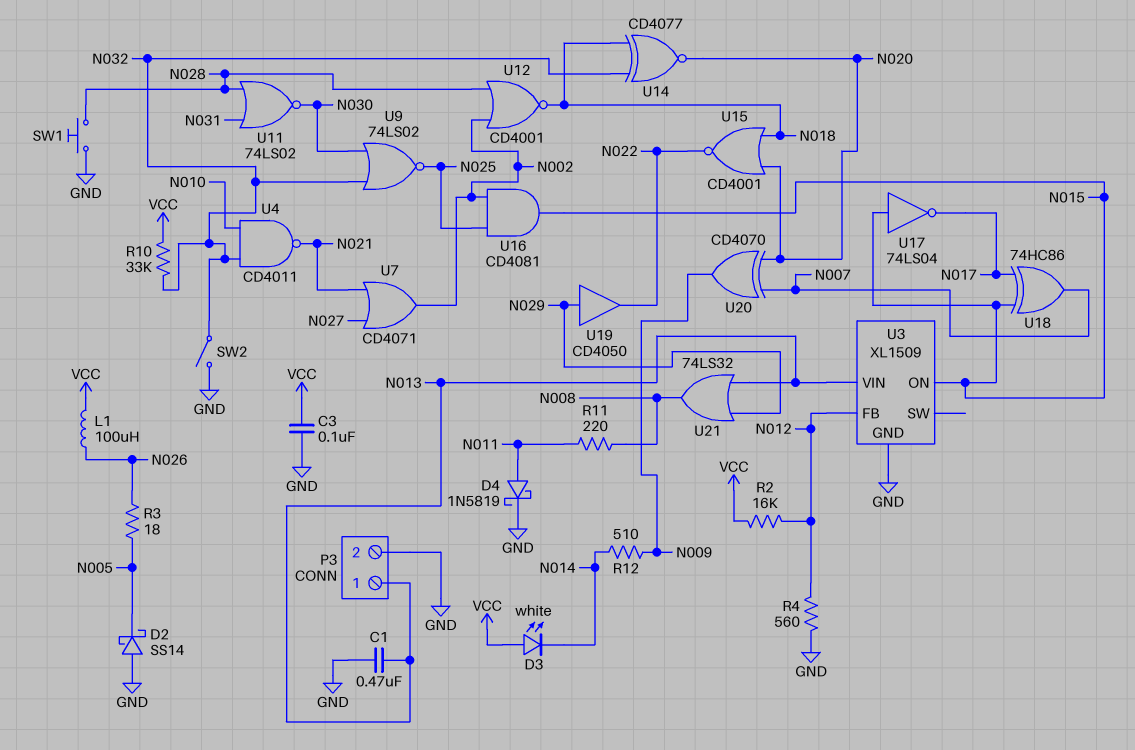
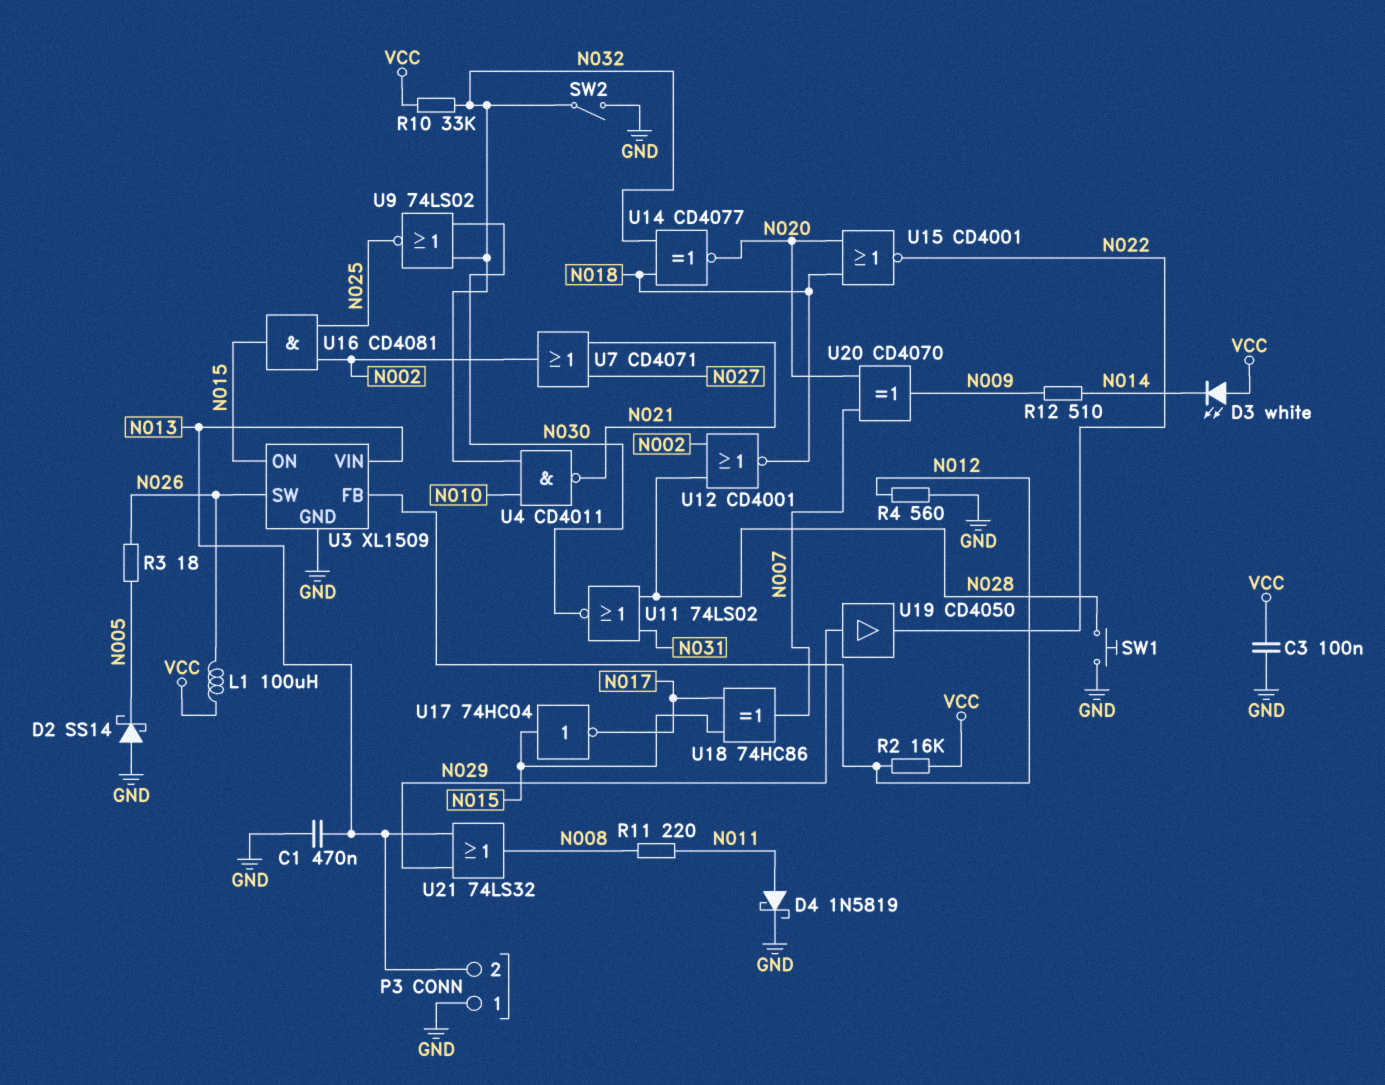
P3 pin 1: N013 -> GND
P3 pin 2: GND -> N013
U3 pin SW: none -> N026
U17: NOT 74LS04 (in N015, out N017) -> NOT 74HC04 (in N015, out N017)

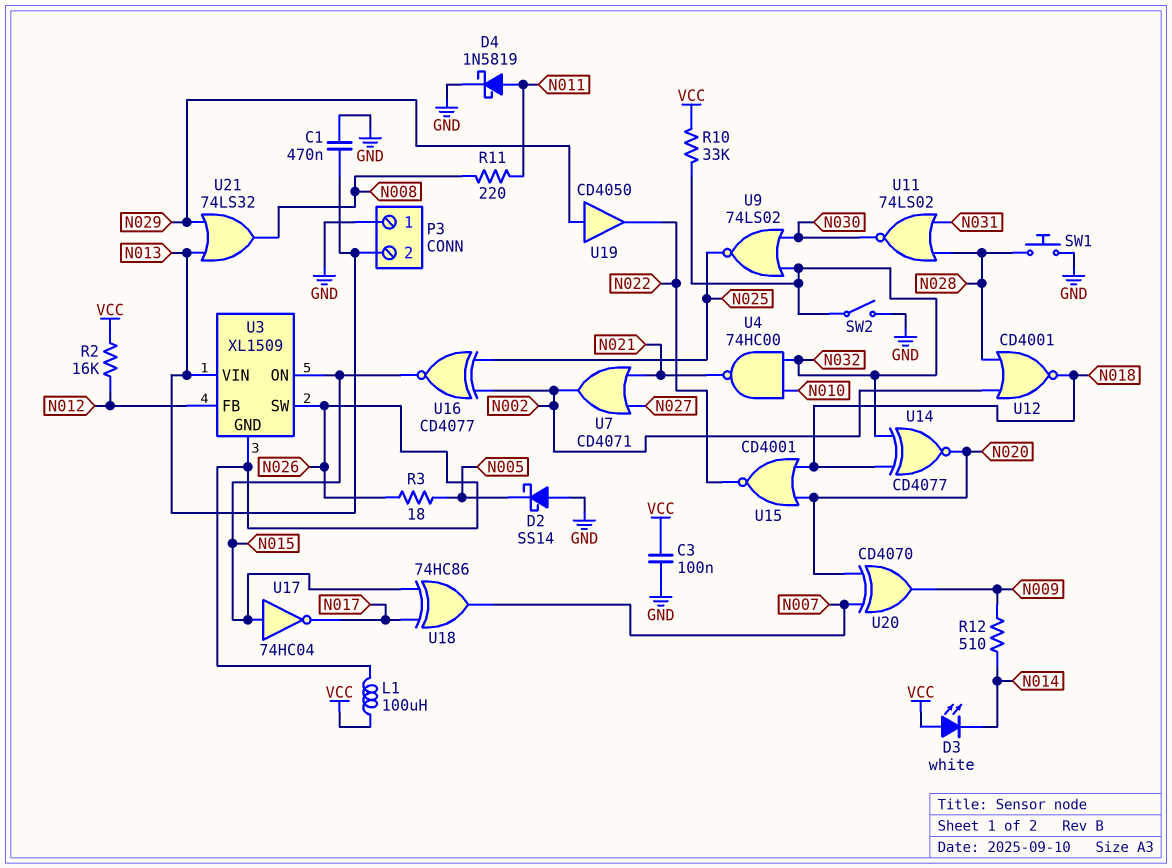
R4: 560 (GND, N012) -> none
U3 pin GND: GND -> N026
U4: NAND CD4011 (in N010, in N032, out N021) -> NAND 74HC00 (in N010, in N032, out N021)
U16: AND CD4081 (in N002, in N025, out N015) -> XNOR CD4077 (in N002, in N025, out N015)

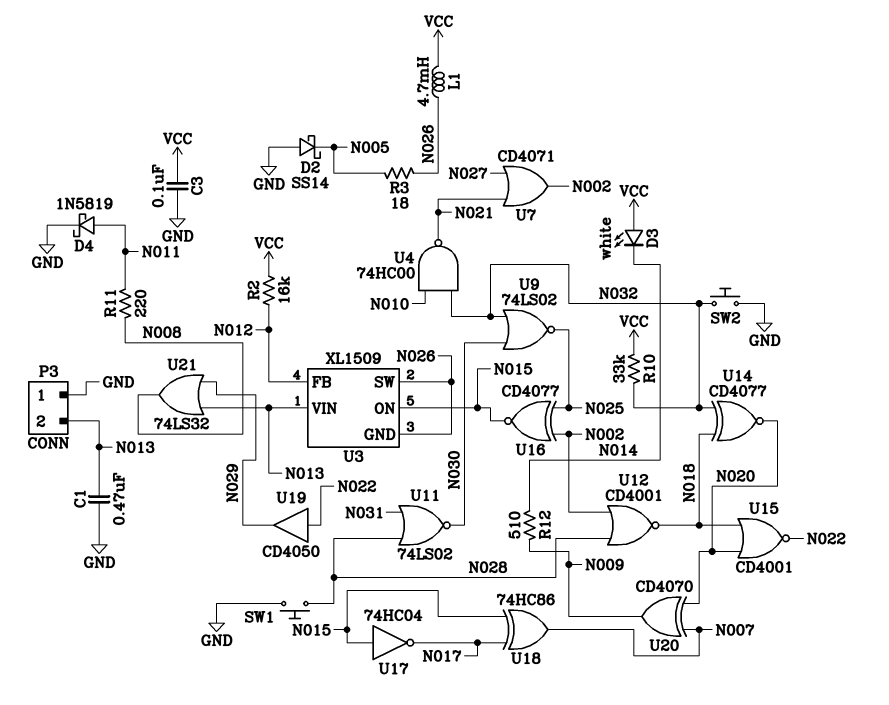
L1: 100uH (N026, VCC) -> 4.7mH (N026, VCC)
SW2: switch (GND, N032) -> button (GND, N032)
U19: buffer CD4050 (in N029, out N022) -> buffer CD4050 (in N022, out N029)

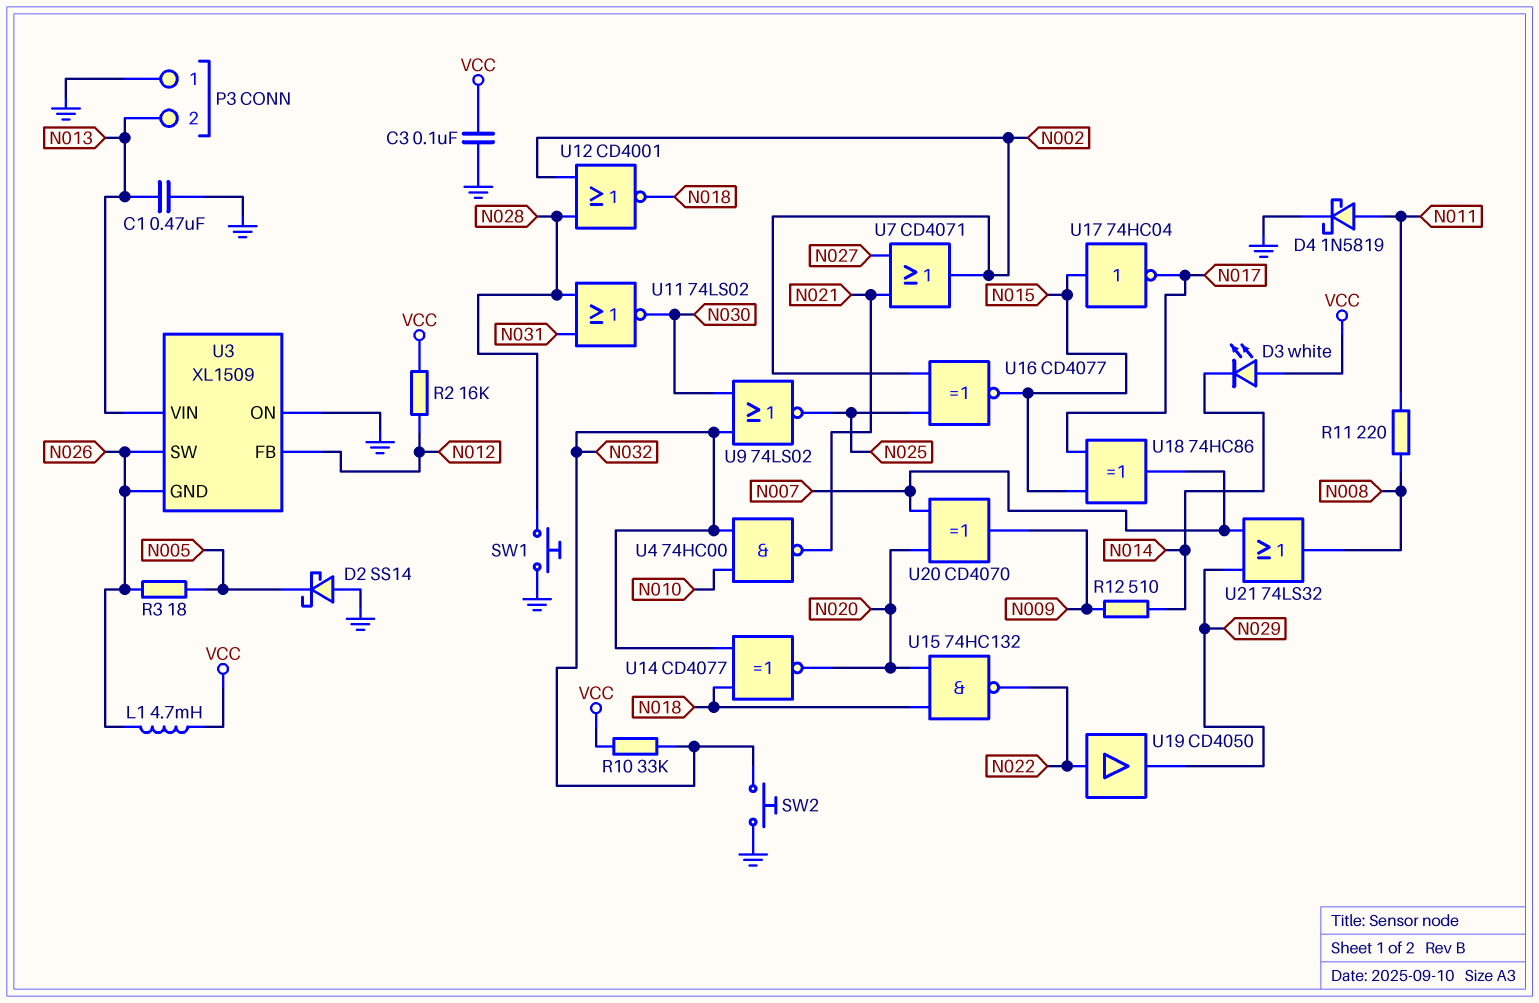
U3 pin ON: N015 -> GND
U15: NOR CD4001 (in N018, in N020, out N022) -> NAND 74HC132 (in N018, in N020, out N022)
U21: OR 74LS32 (in N013, in N029, out N008) -> OR 74LS32 (in N007, in N029, out N008)

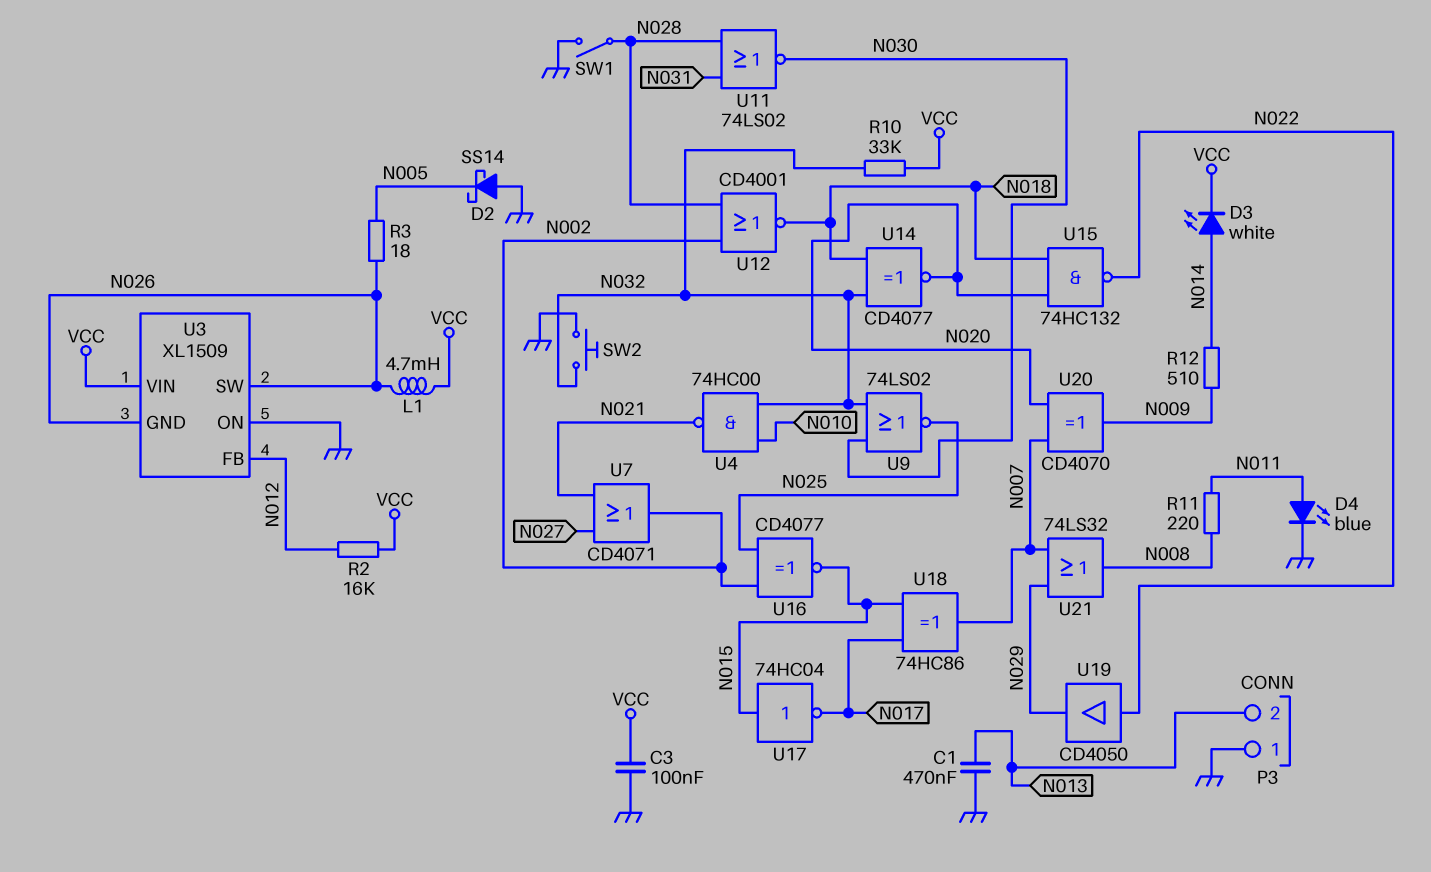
D3: LED white (A VCC, K N014) -> LED white (A N014, K VCC)
D4: schottky 1N5819 (A N011, K GND) -> LED blue (A N011, K GND)
SW1: button (GND, N028) -> switch (GND, N028)
U3 pin VIN: N013 -> VCC

